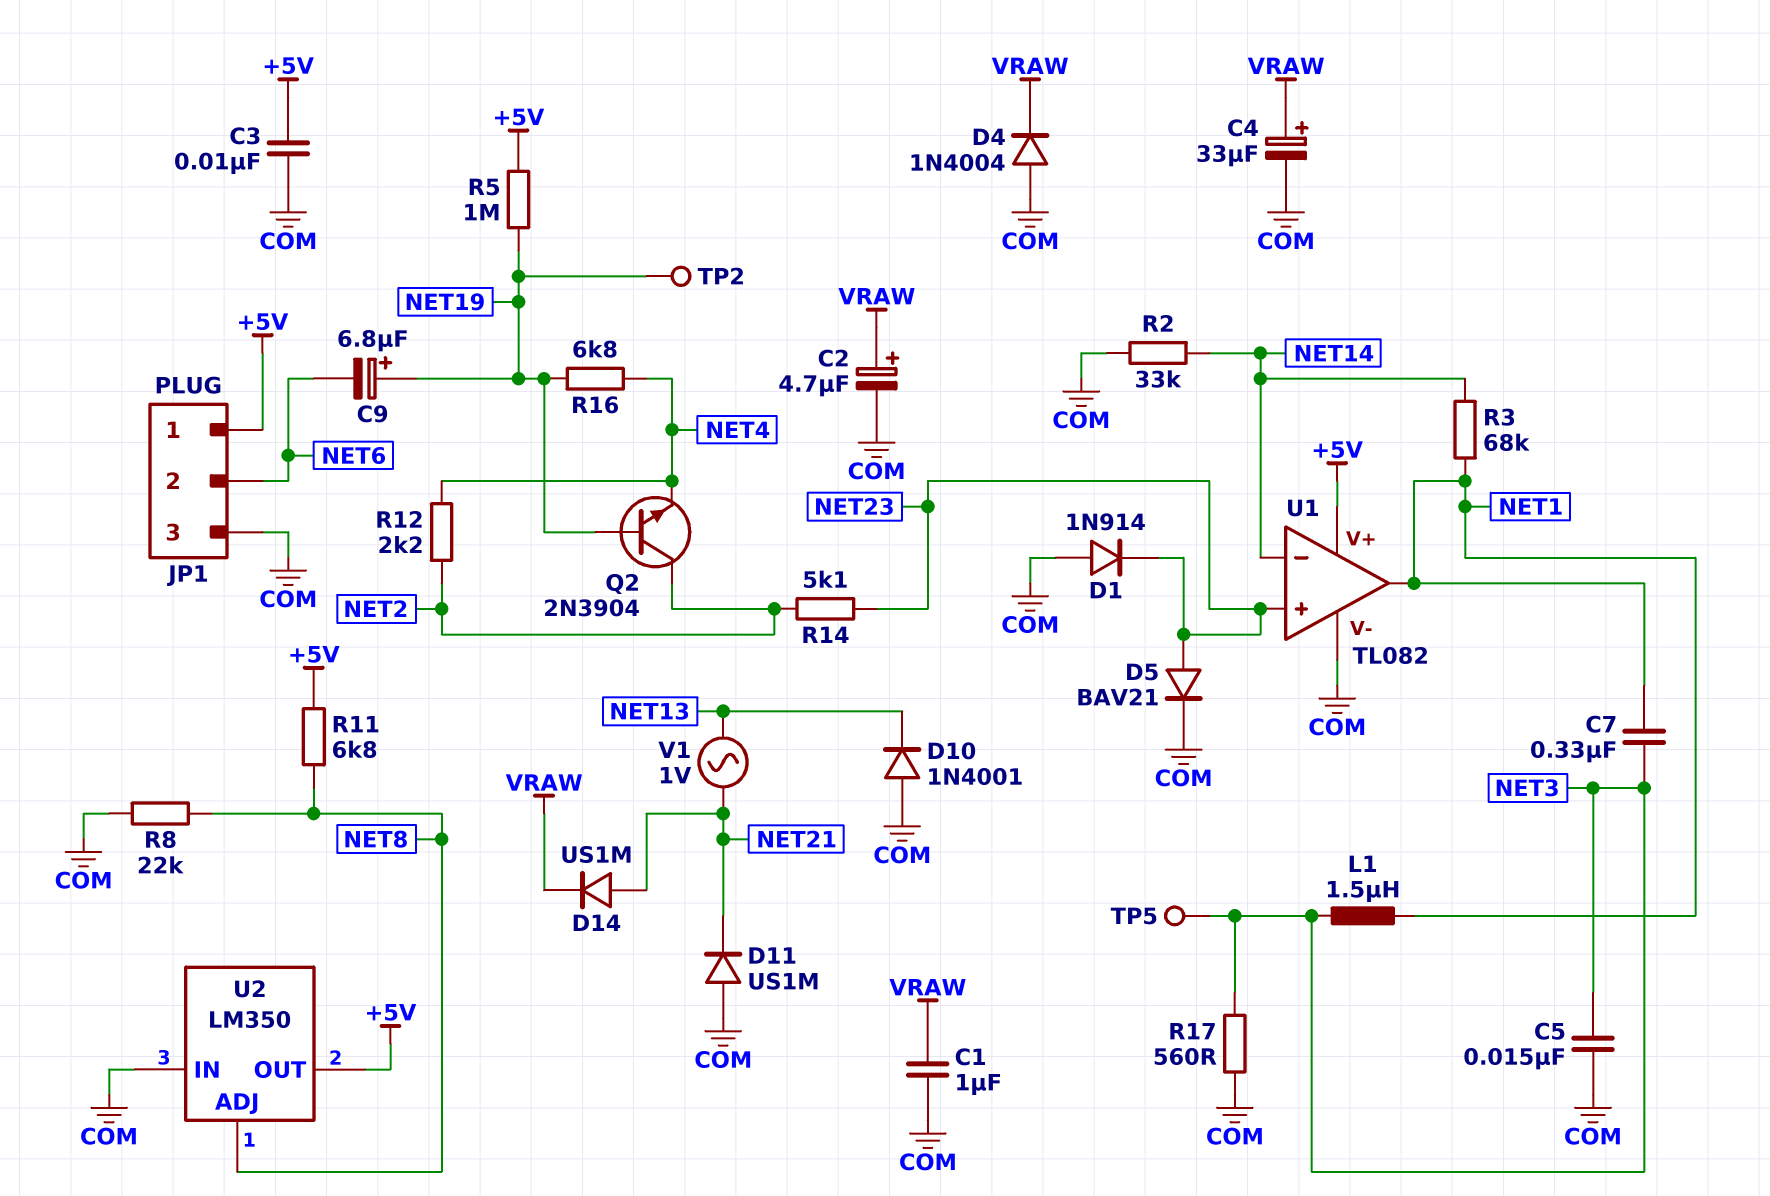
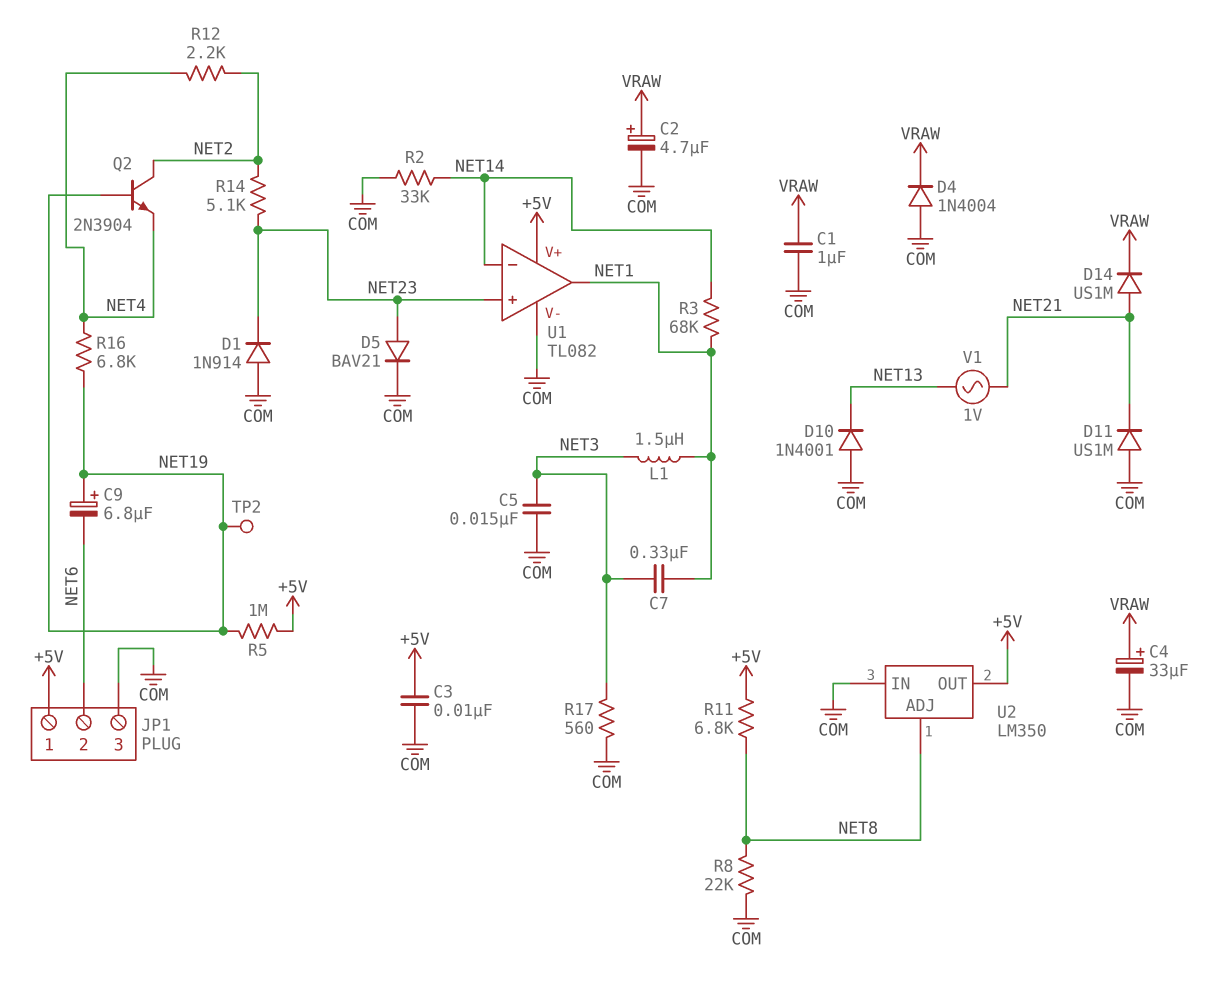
TP5: test point (NET3) -> none

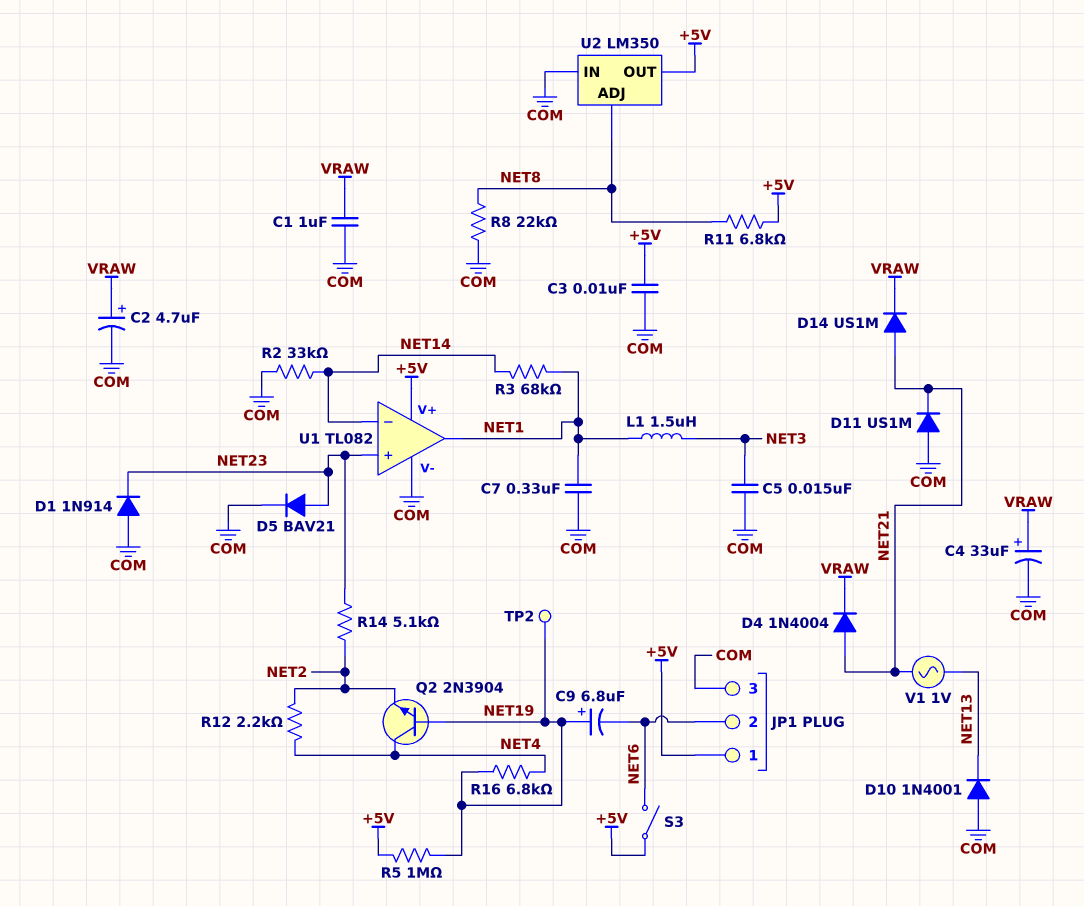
C7: 330nF (NET1, NET3) -> 330nF (COM, NET1)
D4: diode 1N4004 (A COM, K VRAW) -> diode 1N4004 (A NET21, K VRAW)
Q2: NPN 2N3904 (B NET19, C NET2, E NET4) -> NPN 2N3904 (B NET19, C NET4, E NET2)
R17: 560 (COM, NET3) -> none
S3: none -> switch (+5V, NET6)

